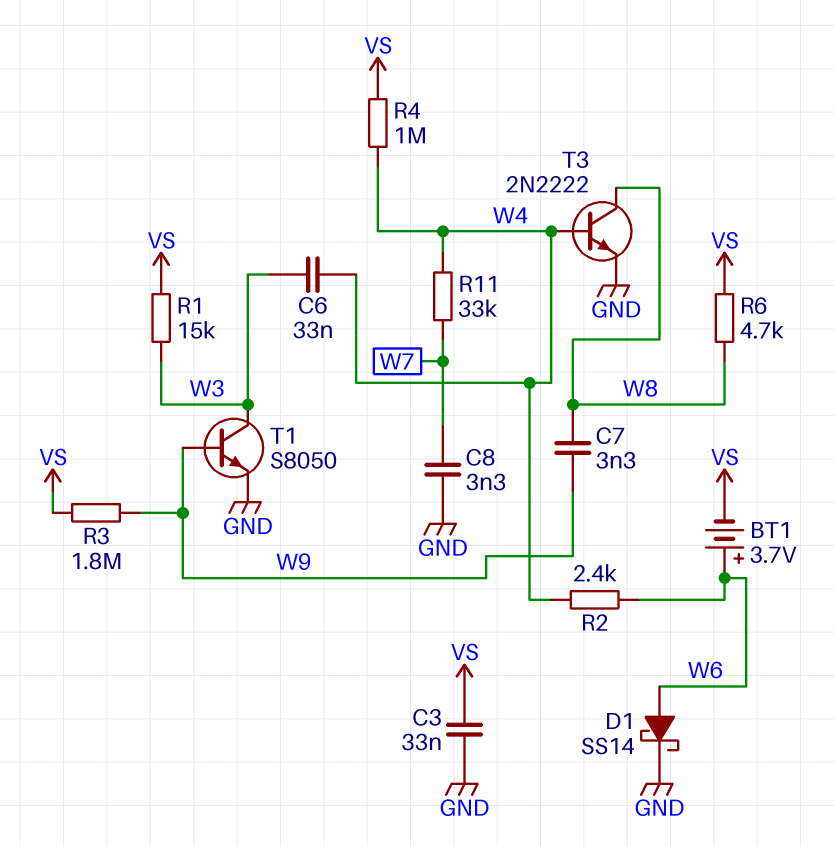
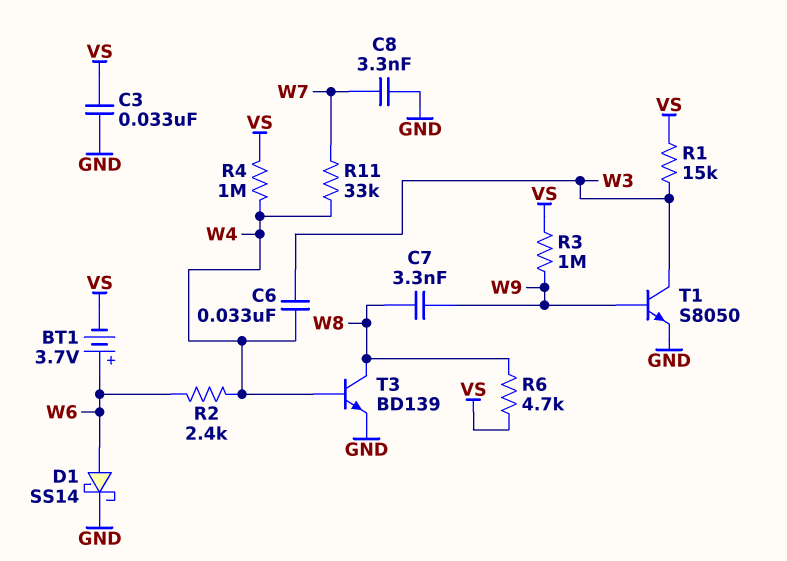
R3: 1.8M (VS, W9) -> 1M (VS, W9)
T3: NPN 2N2222 (B W4, C W8, E GND) -> NPN BD139 (B W4, C W8, E GND)

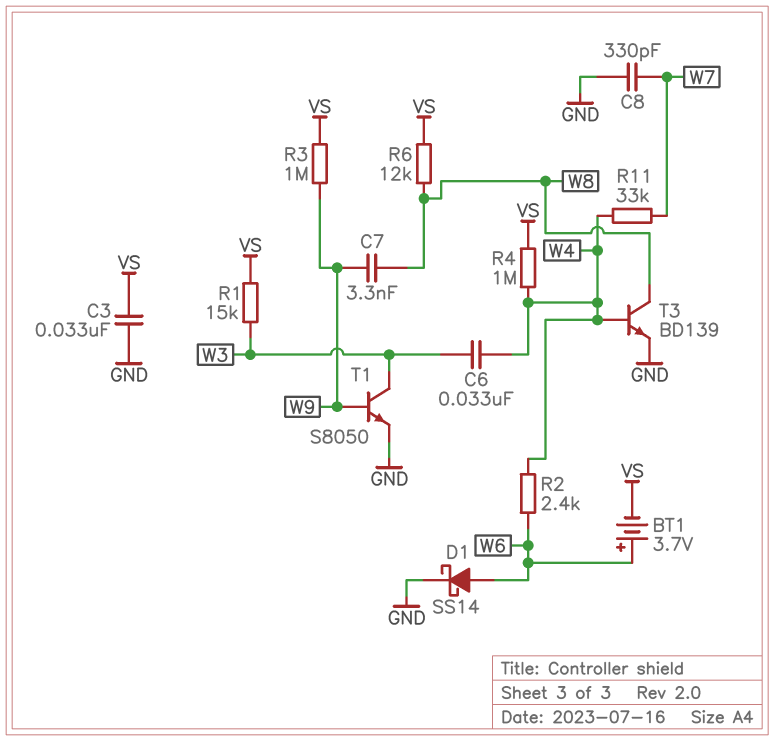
C8: 3.3nF (GND, W7) -> 330pF (GND, W7)
R6: 4.7k (VS, W8) -> 12k (VS, W8)

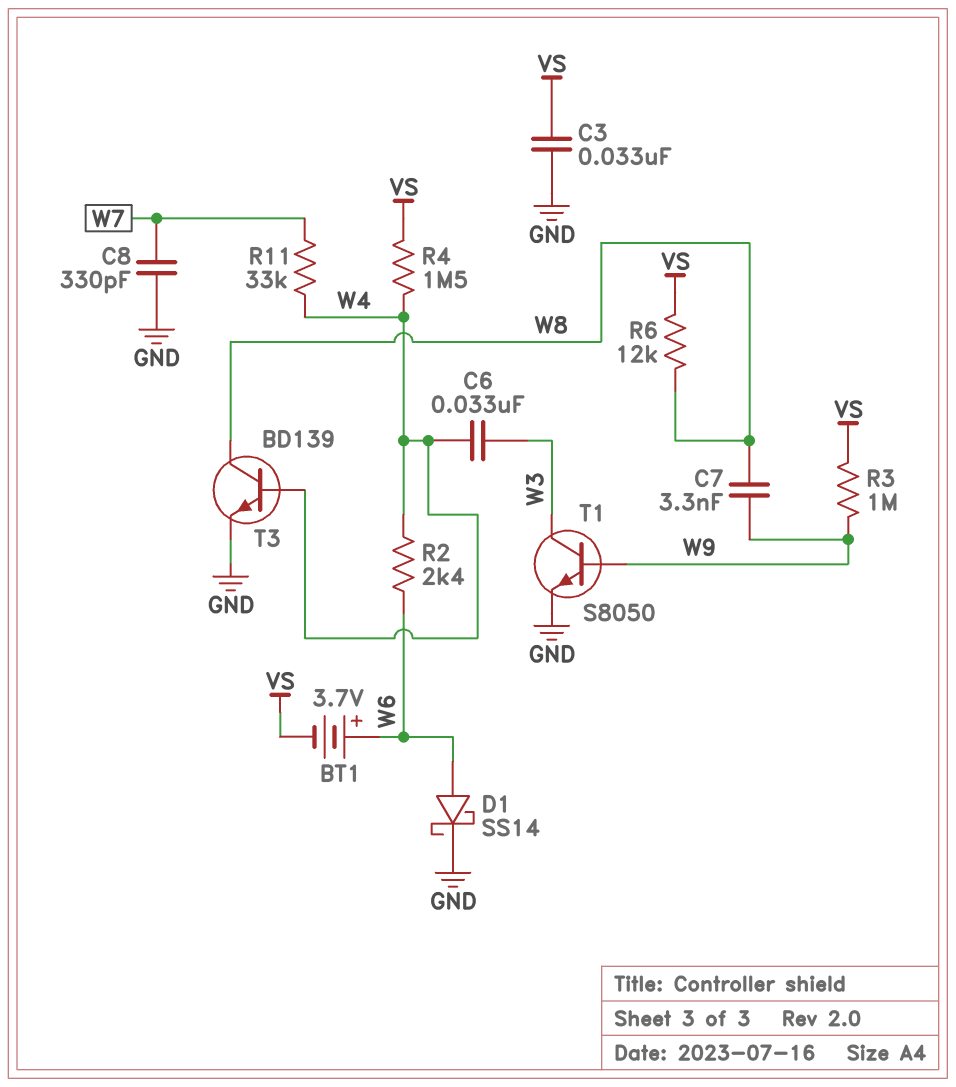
R1: 15k (VS, W3) -> none
R4: 1M (VS, W4) -> 1.5M (VS, W4)

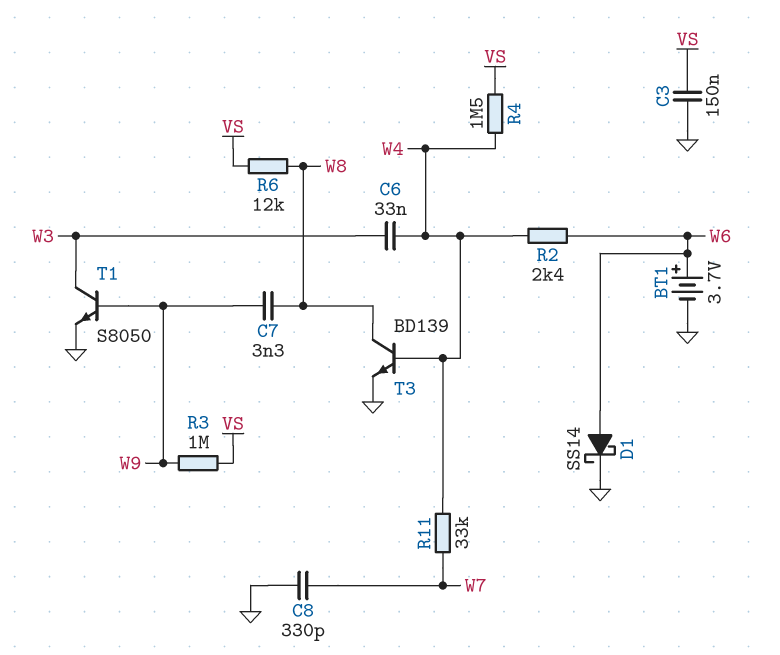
BT1: 3.7V (plus W6, minus VS) -> 3.7V (plus W6, minus GND)
C3: 33nF (GND, VS) -> 150nF (GND, VS)

